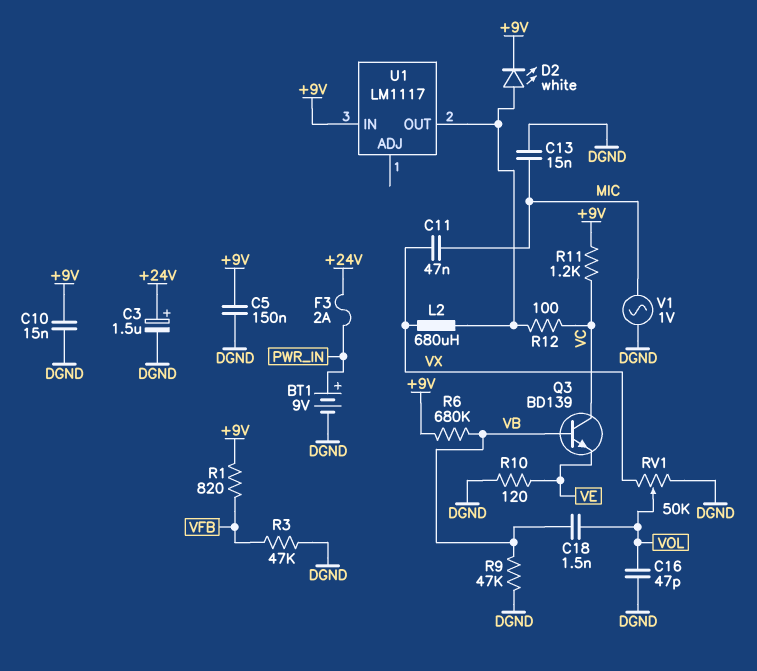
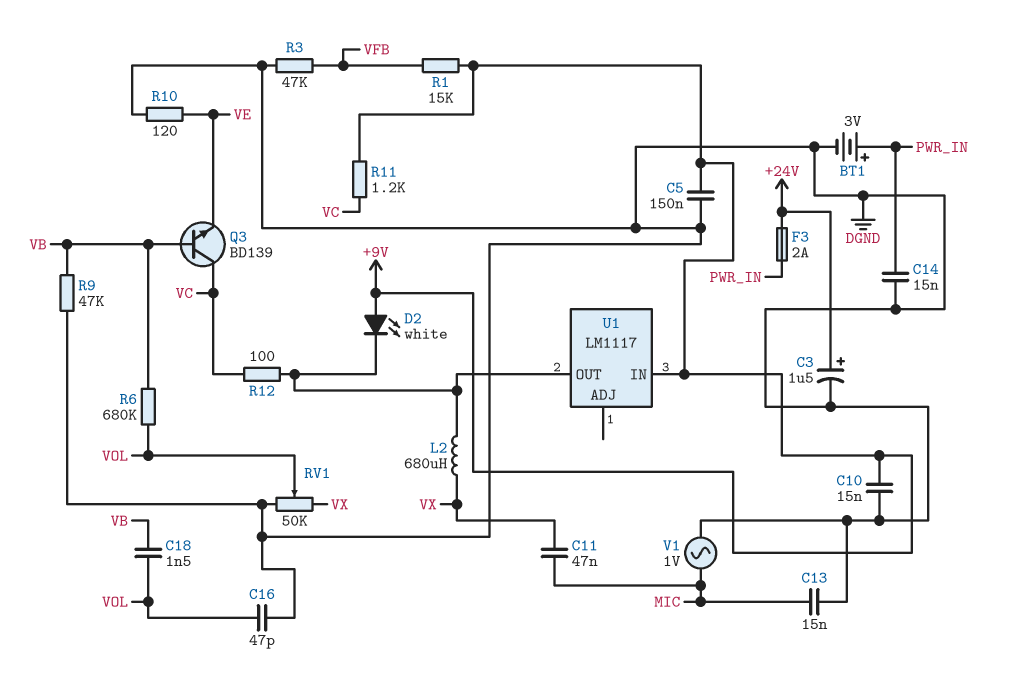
BT1: 9V (plus PWR_IN, minus DGND) -> 3V (plus PWR_IN, minus DGND)
C14: none -> 15nF (DGND, PWR_IN)
D2: LED white (A U1/OUT, K +9V) -> LED white (A +9V, K U1/OUT)
R1: 820 (+9V, VFB) -> 15k (+9V, VFB)
R6: 680k (+9V, VB) -> 680k (VB, VOL)

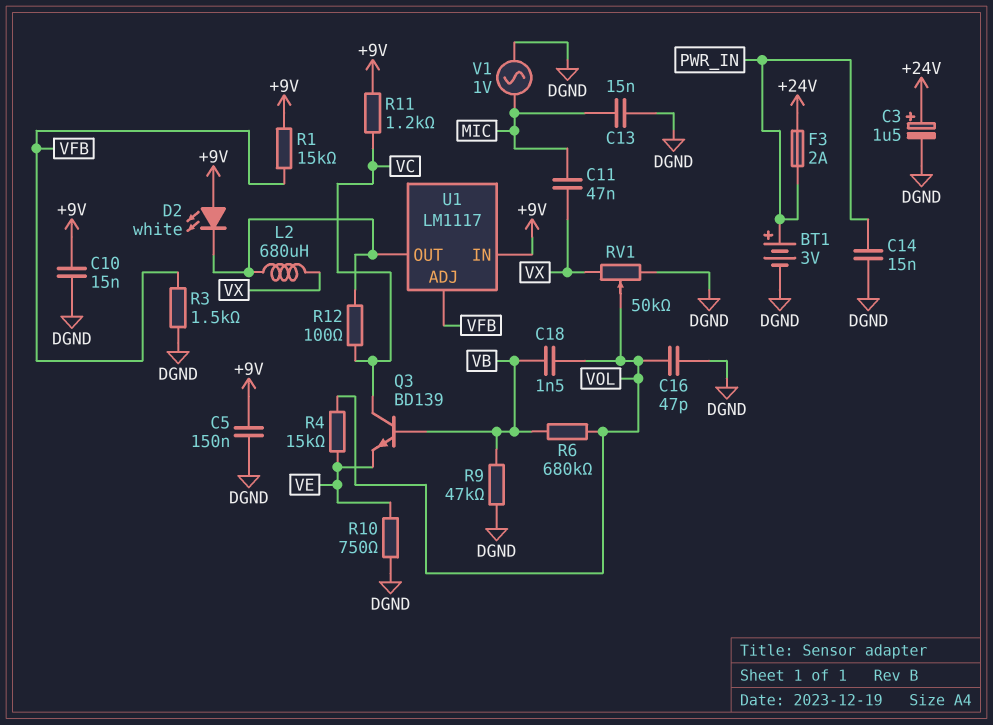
R3: 47k (DGND, VFB) -> 1.5k (DGND, VFB)
R4: none -> 15k (VE, VOL)
R10: 120 (DGND, VE) -> 750 (DGND, VE)
U1 pin ADJ: none -> VFB

